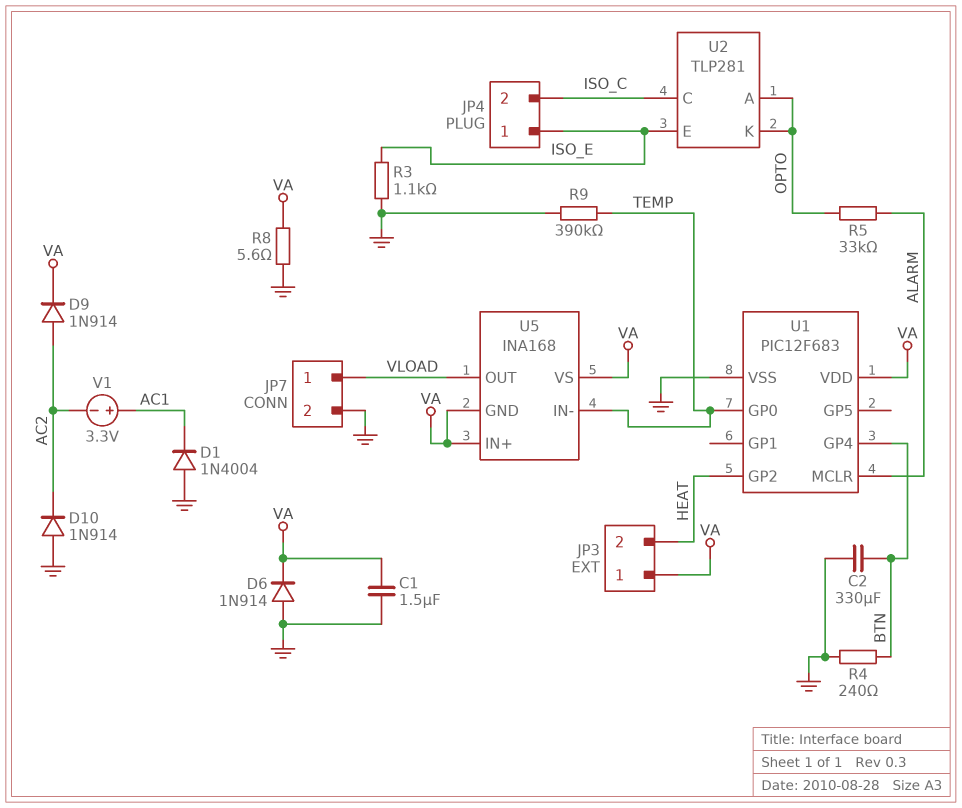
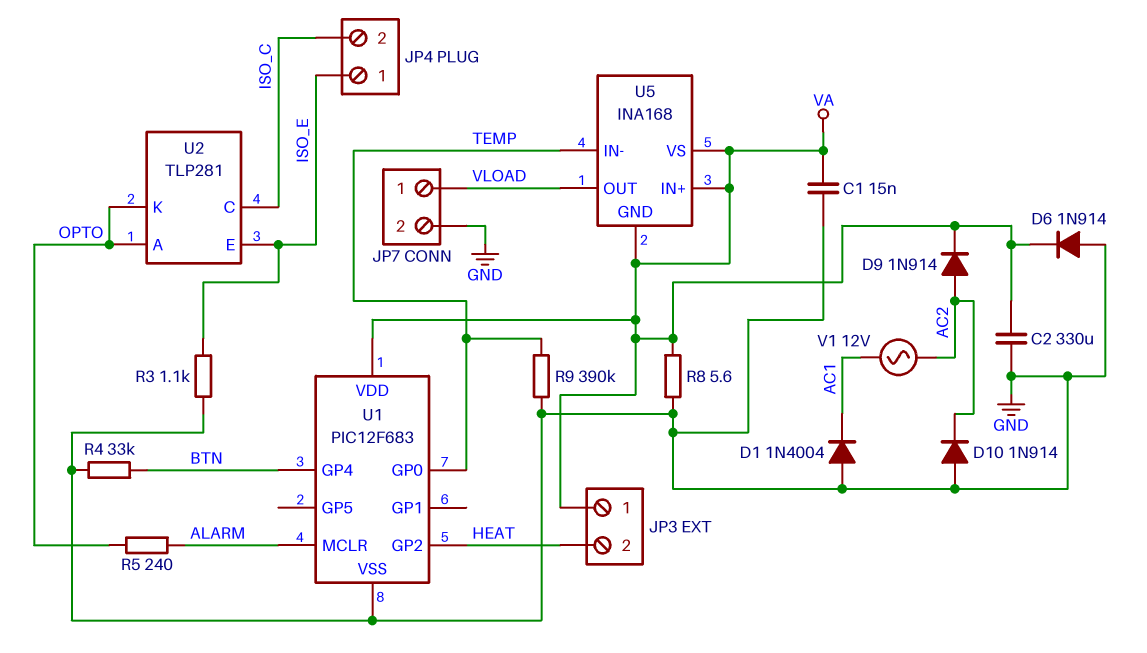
C1: 1.5uF (GND, VA) -> 15nF (GND, VA)
C2: 330uF (BTN, GND) -> 330uF (GND, VA)
R4: 240 (BTN, GND) -> 33k (BTN, GND)
R5: 33k (ALARM, OPTO) -> 240 (ALARM, OPTO)
V1: 3.3V (plus AC1, minus AC2) -> AC 12V (AC1, AC2)

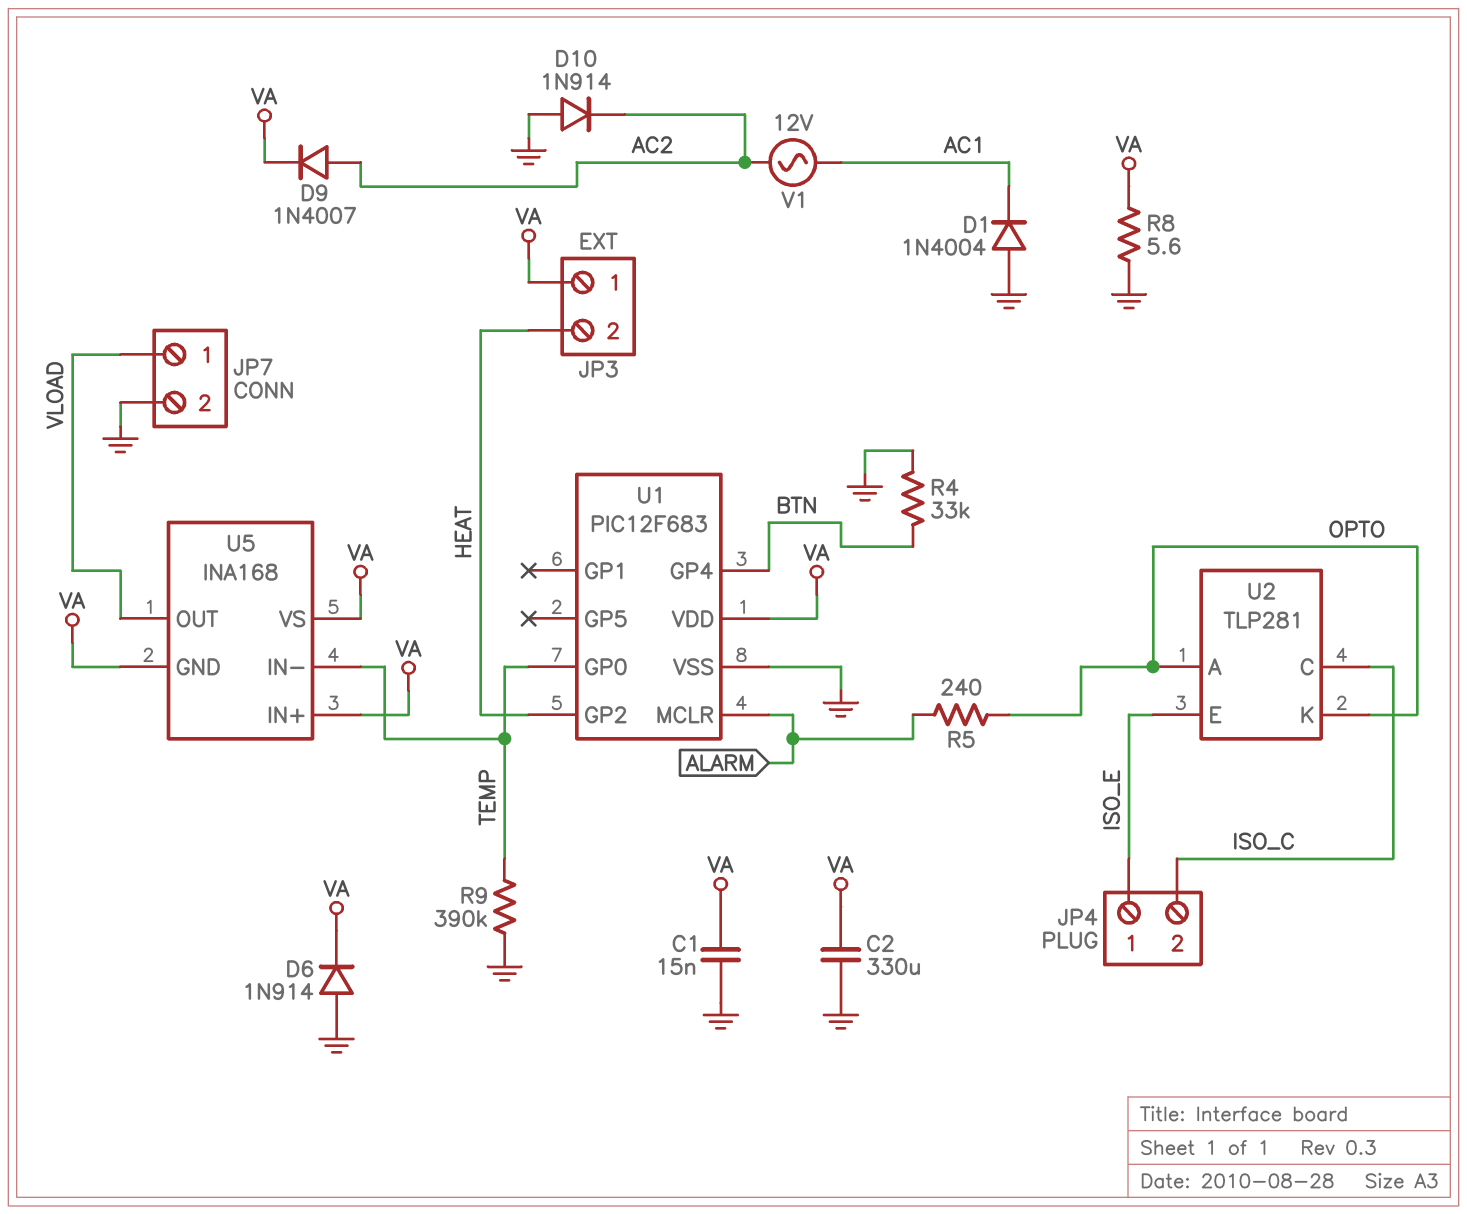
D9: diode 1N914 (A AC2, K VA) -> diode 1N4007 (A AC2, K VA)
R3: 1.1k (GND, ISO_E) -> none

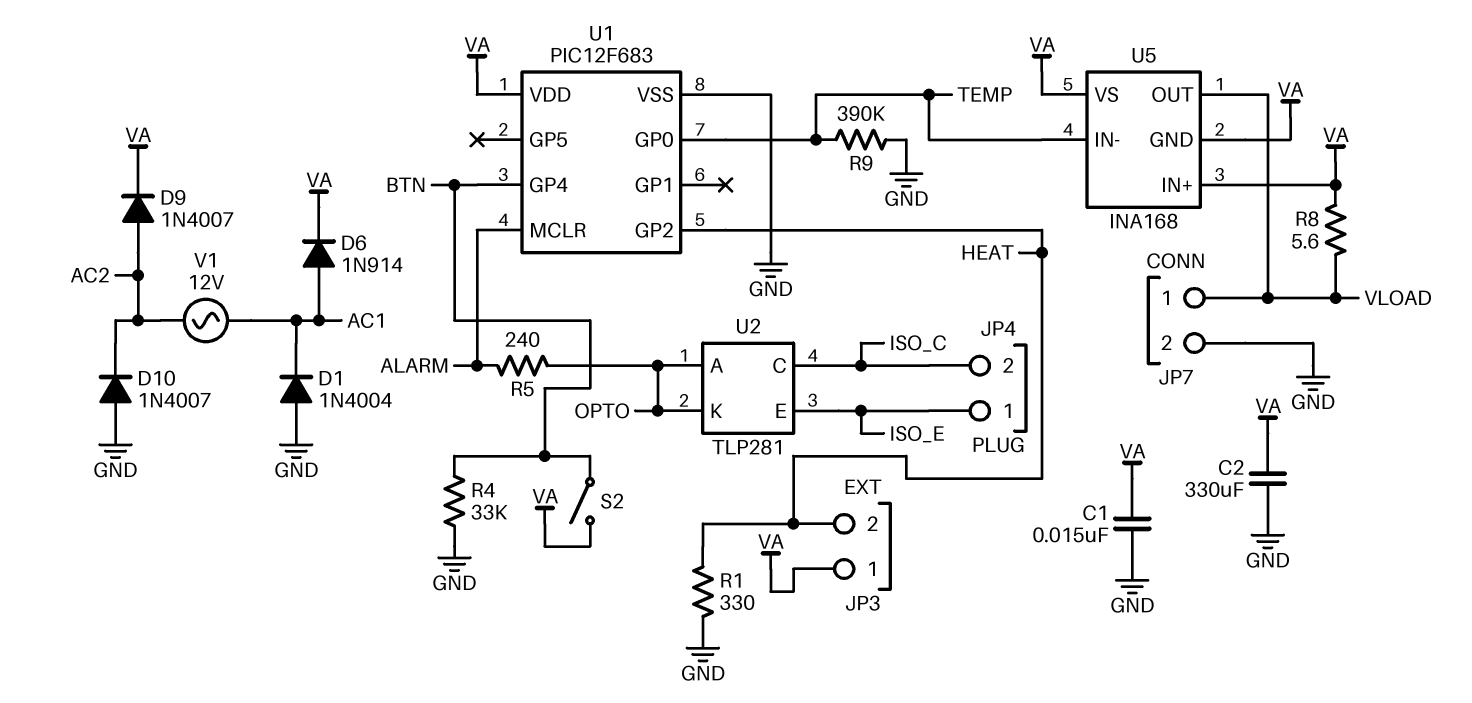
D6: diode 1N914 (A GND, K VA) -> diode 1N914 (A AC1, K VA)
D10: diode 1N914 (A GND, K AC2) -> diode 1N4007 (A GND, K AC2)
R1: none -> 330 (GND, HEAT)
R8: 5.6 (GND, VA) -> 5.6 (VA, VLOAD)
S2: none -> switch (BTN, VA)

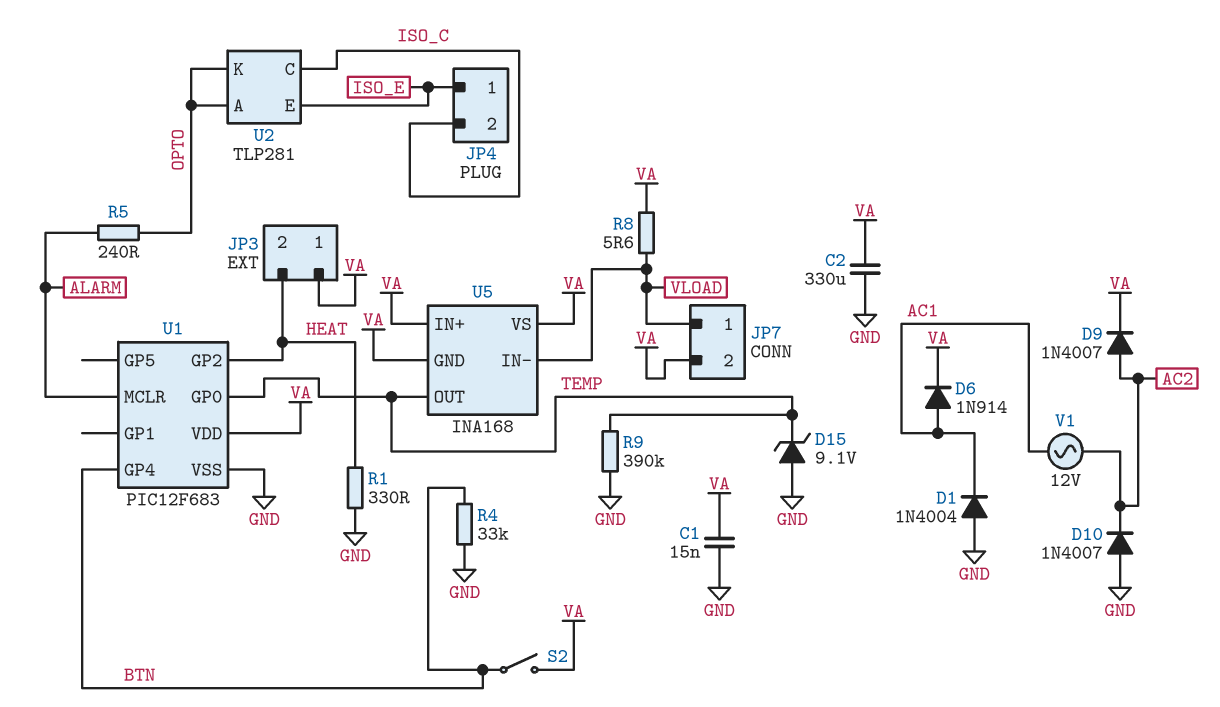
D15: none -> zener 9.1V (A GND, K TEMP)
JP7 pin 2: GND -> VA
U5 pin IN-: TEMP -> VLOAD
U5 pin OUT: VLOAD -> TEMP

